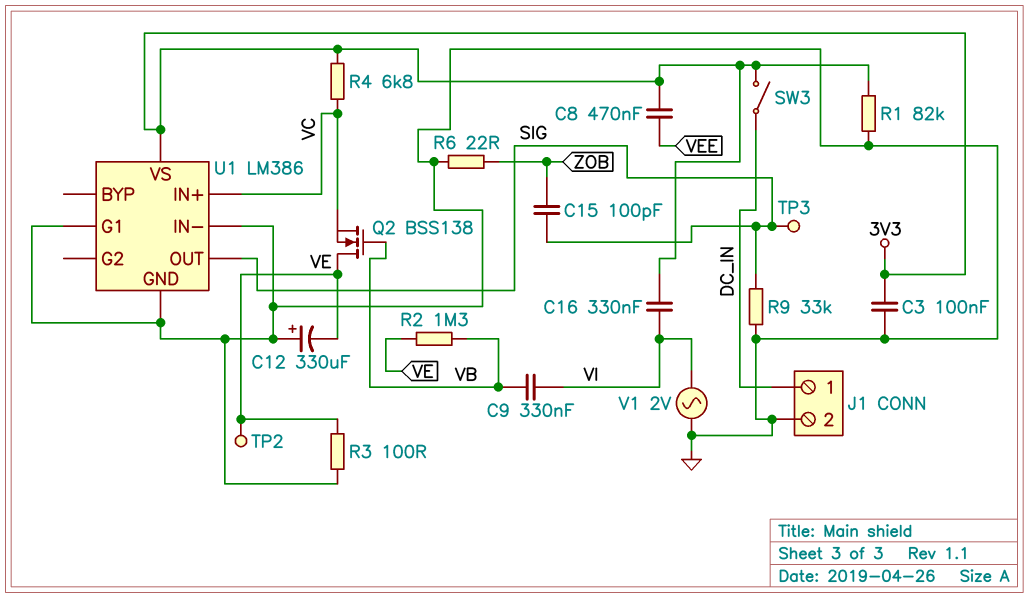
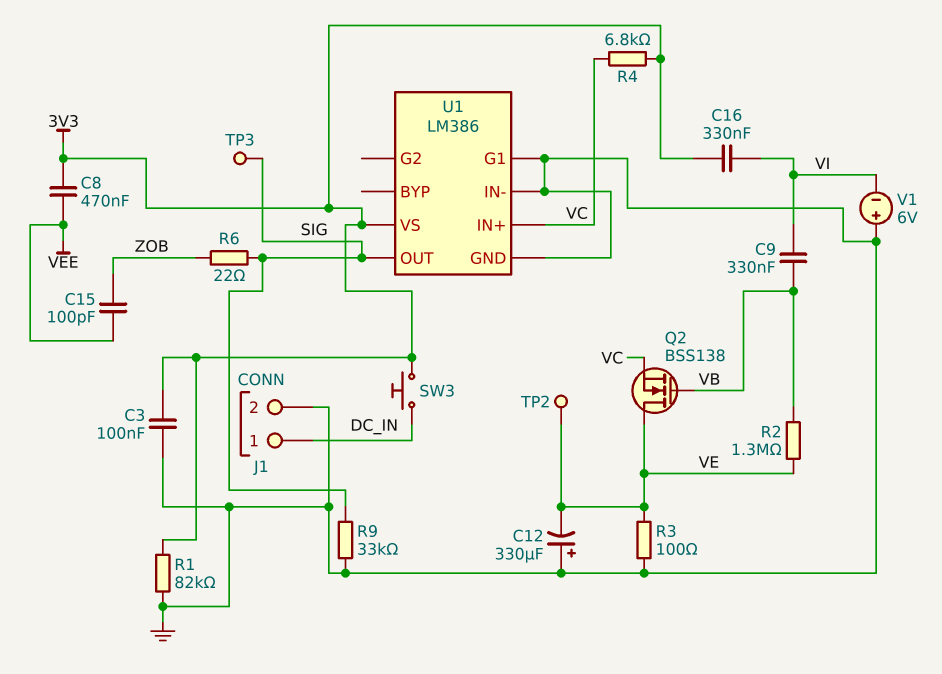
C15: 100pF (SIG, ZOB) -> 100pF (VEE, ZOB)
R6: 22 (GND, ZOB) -> 22 (SIG, ZOB)
SW3: switch (3V3, DC_IN) -> button (3V3, DC_IN)
V1: AC 2V (GND, VI) -> 6V (plus GND, minus VI)

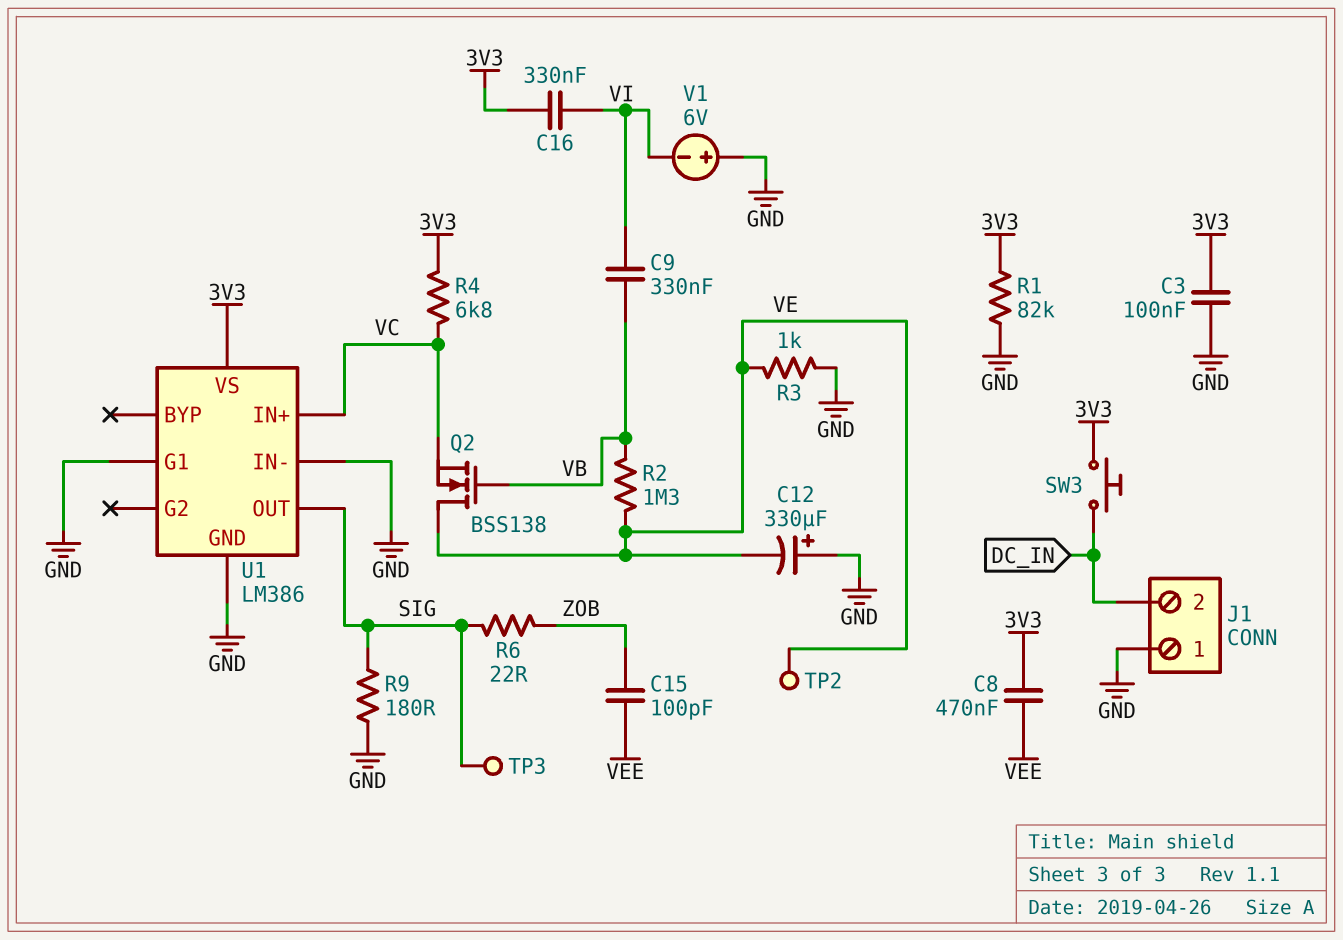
J1 pin 1: DC_IN -> GND
J1 pin 2: GND -> DC_IN
R3: 100 (GND, VE) -> 1k (GND, VE)
R9: 33k (GND, SIG) -> 180 (GND, SIG)

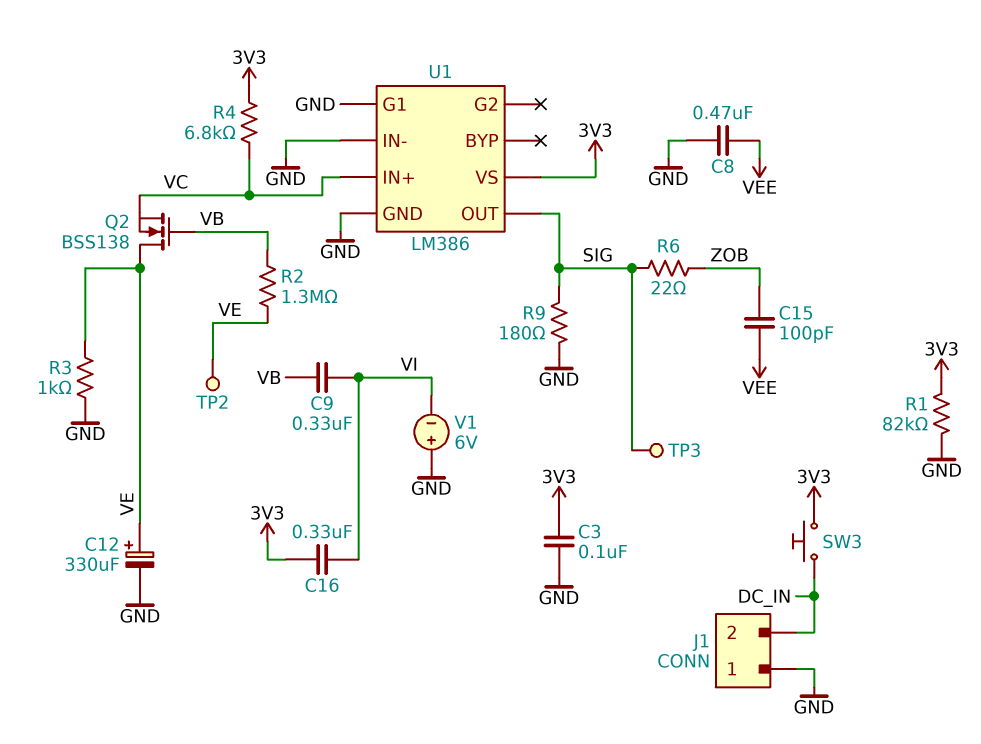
C8: 470nF (3V3, VEE) -> 470nF (GND, VEE)
C12: 330uF (plus GND, minus VE) -> 330uF (plus VE, minus GND)

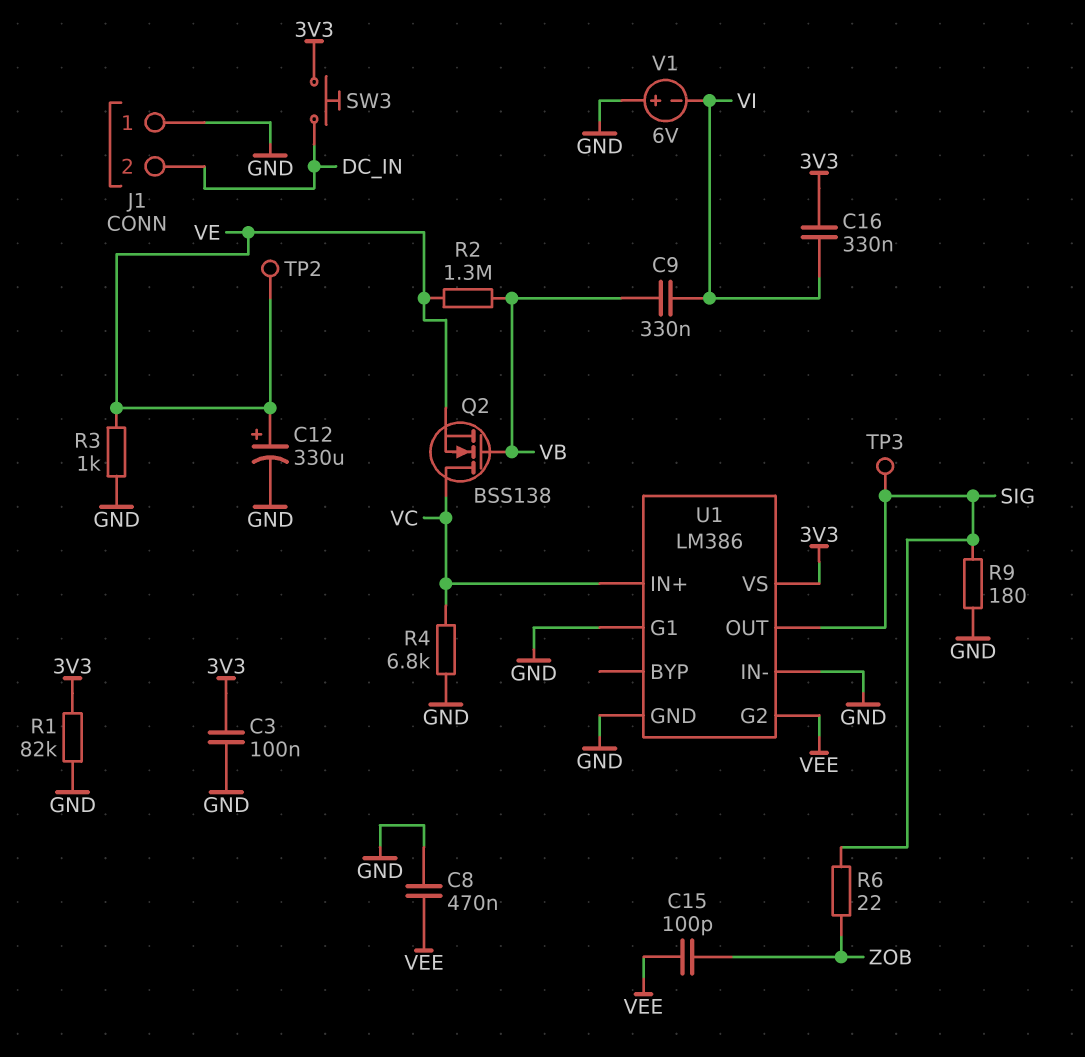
Q2: NMOS BSS138 (G VB, D VE, S VC) -> NMOS BSS138 (G VB, D VC, S VE)
R4: 6.8k (3V3, VC) -> 6.8k (GND, VC)
U1 pin G2: none -> VEE

